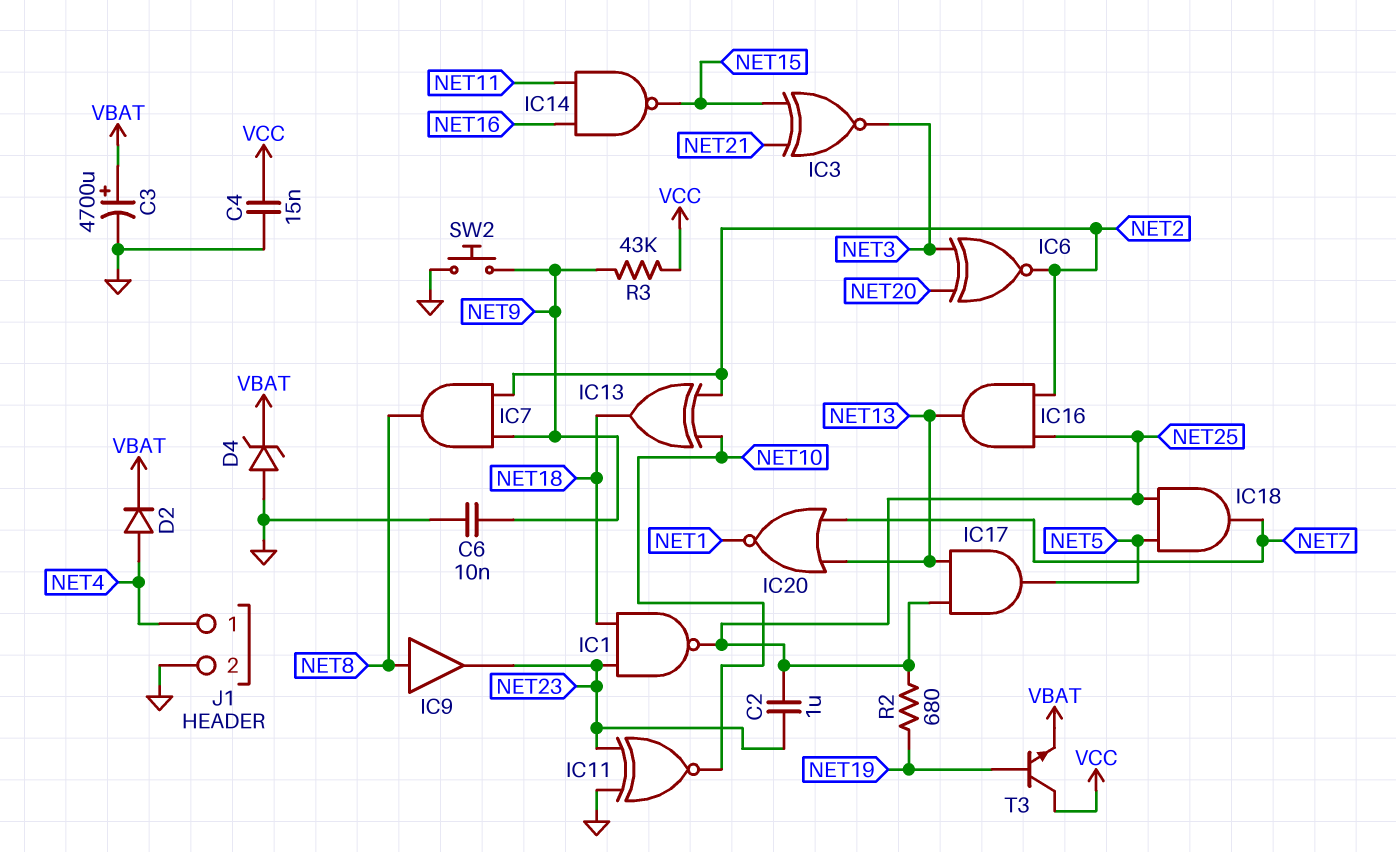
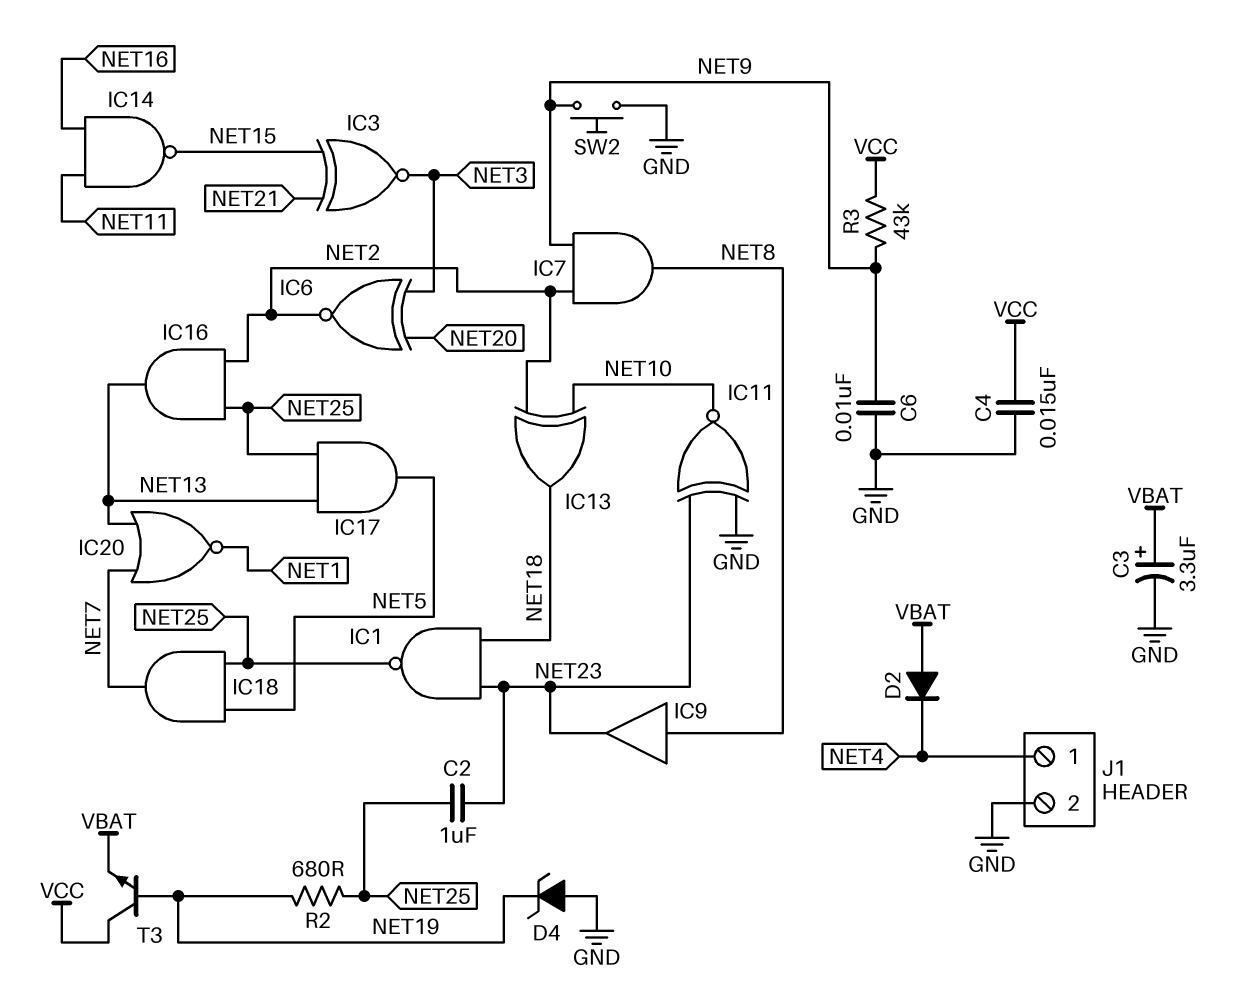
C3: 4700uF (plus VBAT, minus GND) -> 3.3uF (plus VBAT, minus GND)
D2: diode (A NET4, K VBAT) -> diode (A VBAT, K NET4)
D4: zener (A GND, K VBAT) -> zener (A GND, K NET19)

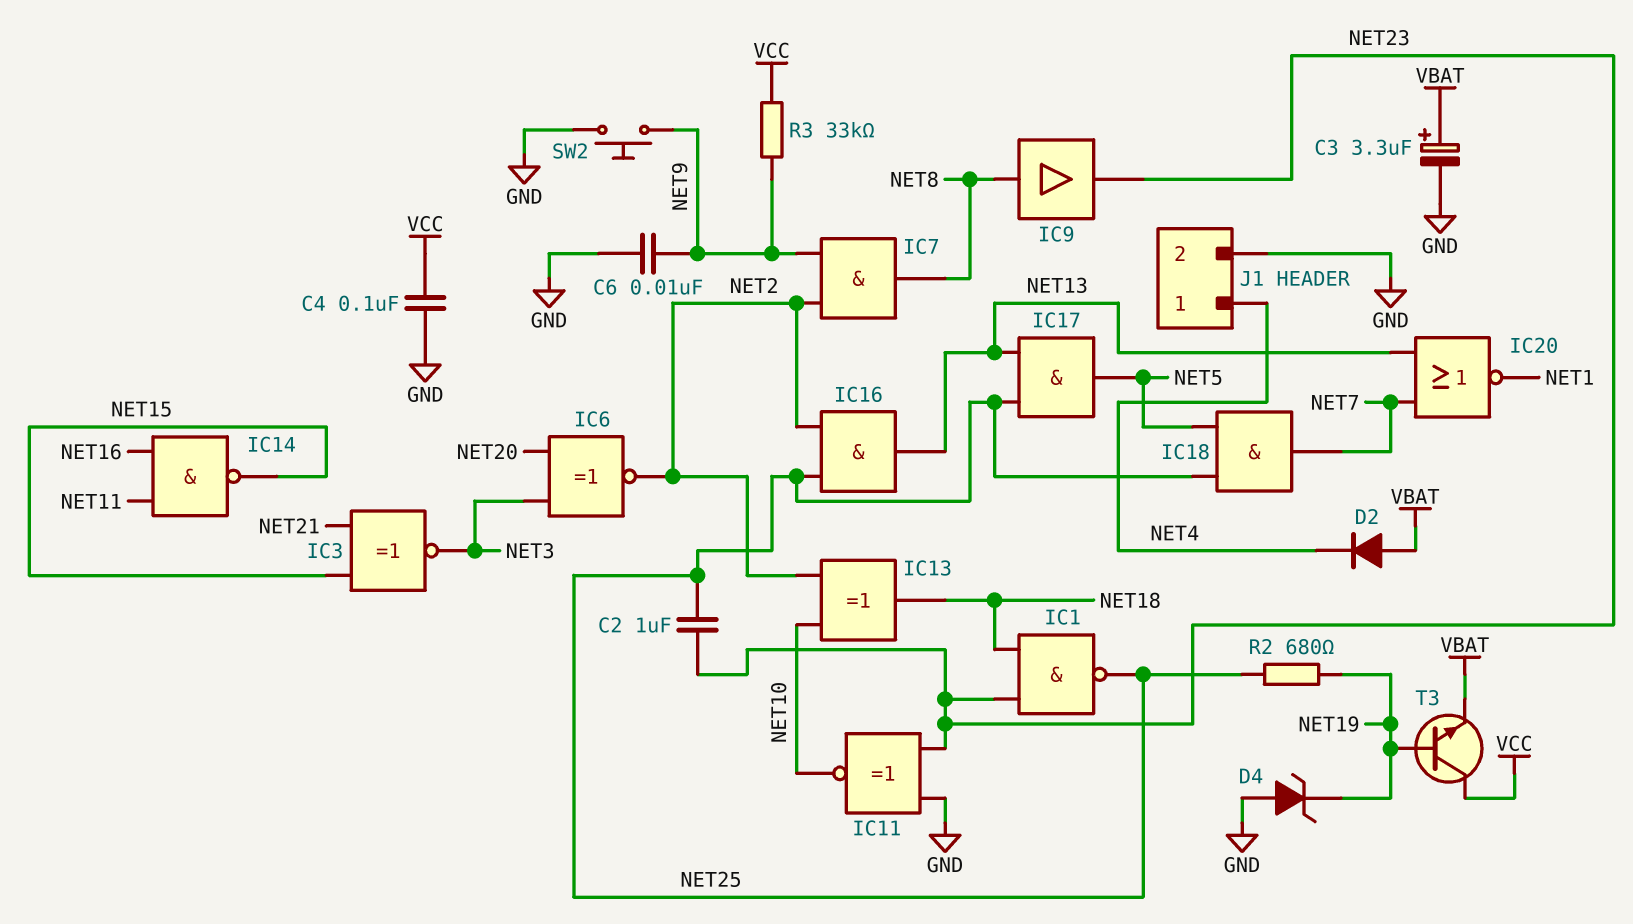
C4: 15nF (GND, VCC) -> 100nF (GND, VCC)
R3: 43k (NET9, VCC) -> 33k (NET9, VCC)

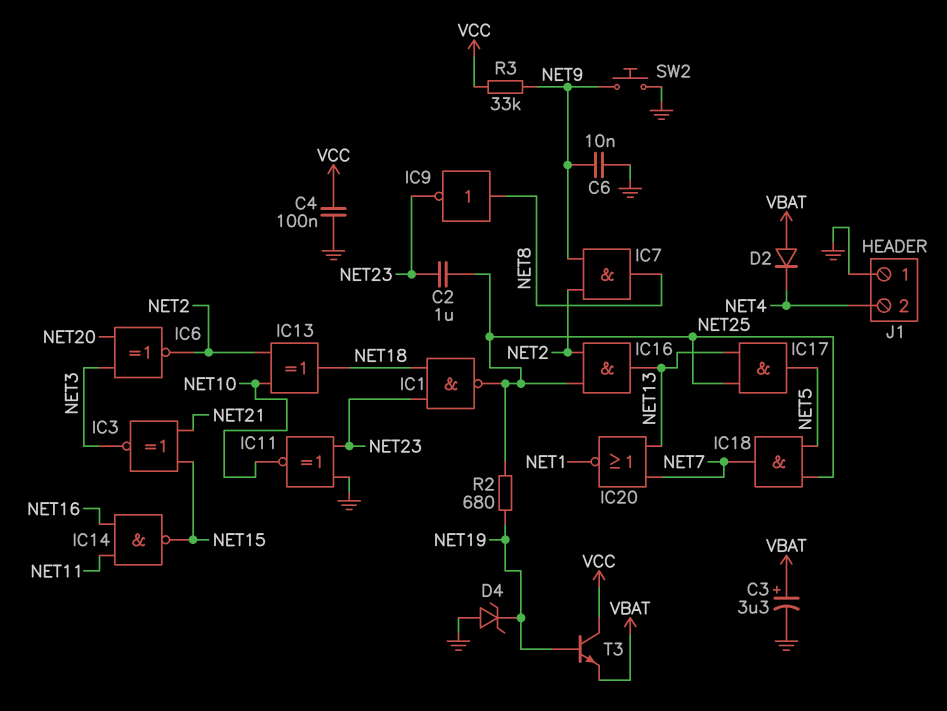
IC9: buffer (in NET8, out NET23) -> NOT (in NET8, out NET23)
J1 pin 1: NET4 -> GND
J1 pin 2: GND -> NET4

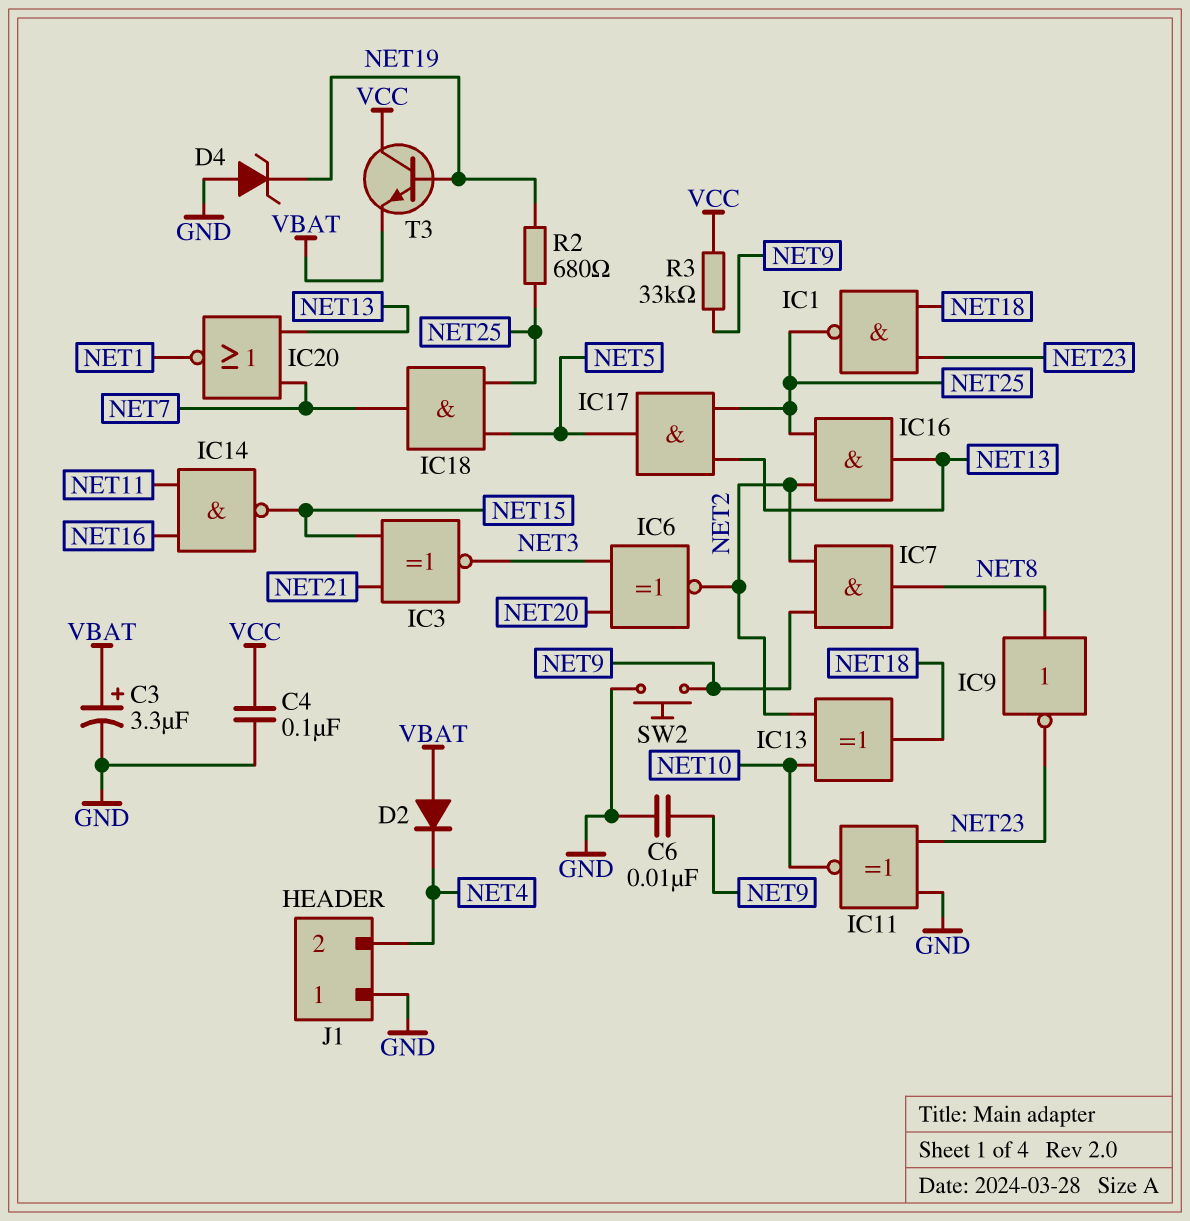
C2: 1uF (NET23, NET25) -> none

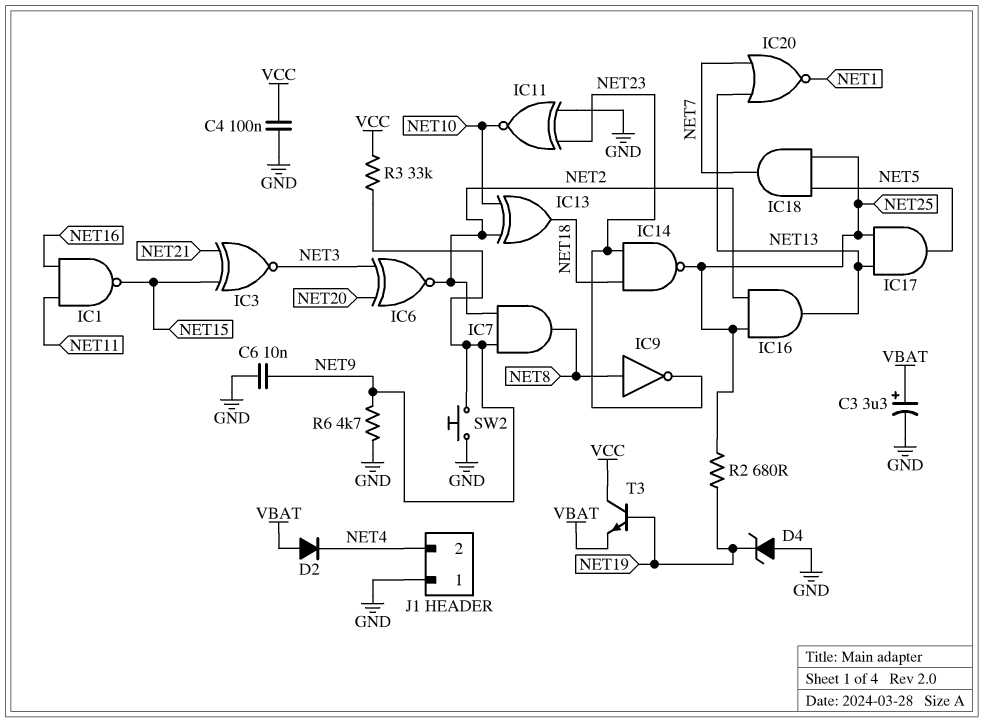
IC1: NAND (in NET18, in NET23, out NET25) -> NAND (in NET11, in NET16, out NET15)
IC14: NAND (in NET11, in NET16, out NET15) -> NAND (in NET18, in NET23, out NET25)
R6: none -> 4.7k (GND, NET9)

